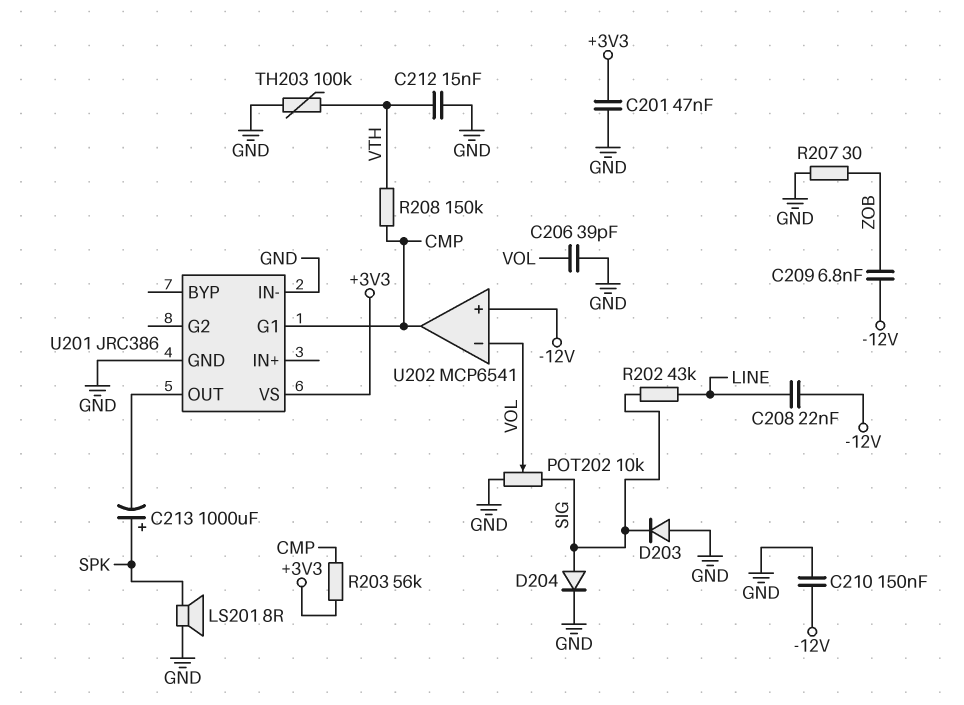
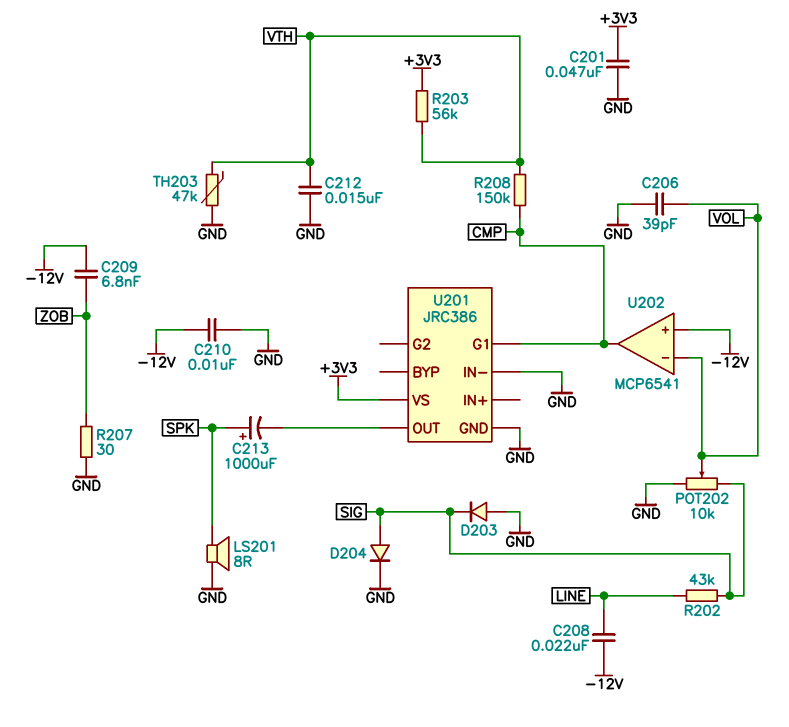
C210: 150nF (-12V, GND) -> 10nF (-12V, GND)
R203: 56k (+3V3, CMP) -> 56k (+3V3, VTH)
TH203: 100k (GND, VTH) -> 47k (GND, VTH)

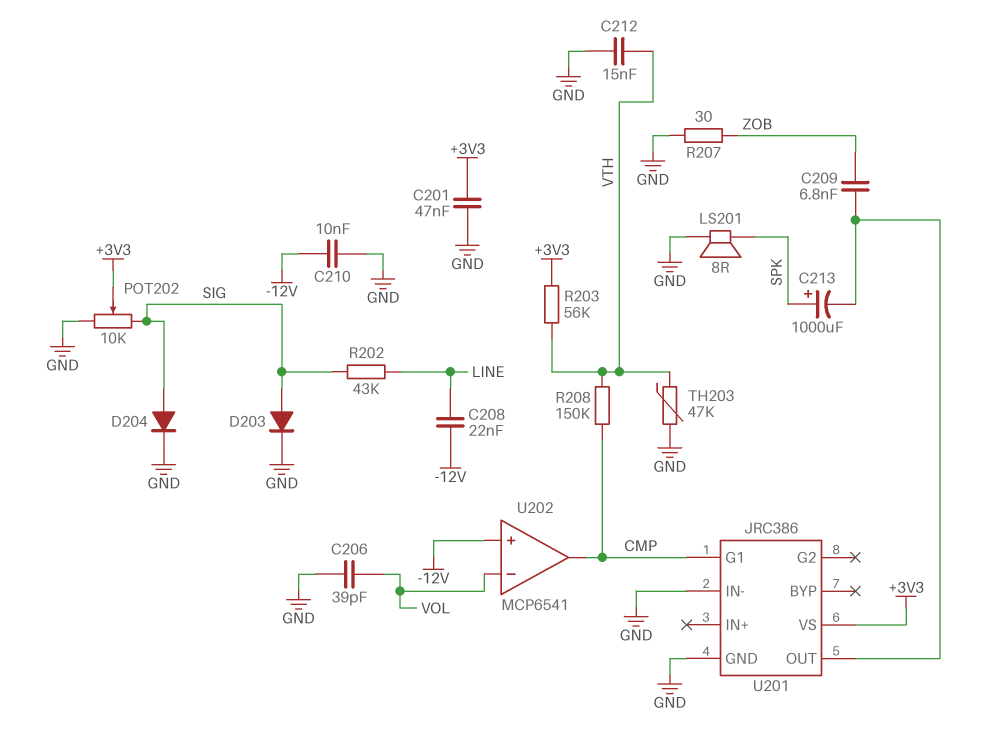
C209: 6.8nF (-12V, ZOB) -> 6.8nF (U201/OUT, ZOB)
D203: diode (A GND, K SIG) -> diode (A SIG, K GND)
POT202: 10k (GND, SIG, wiper VOL) -> 10k (GND, SIG, wiper +3V3)

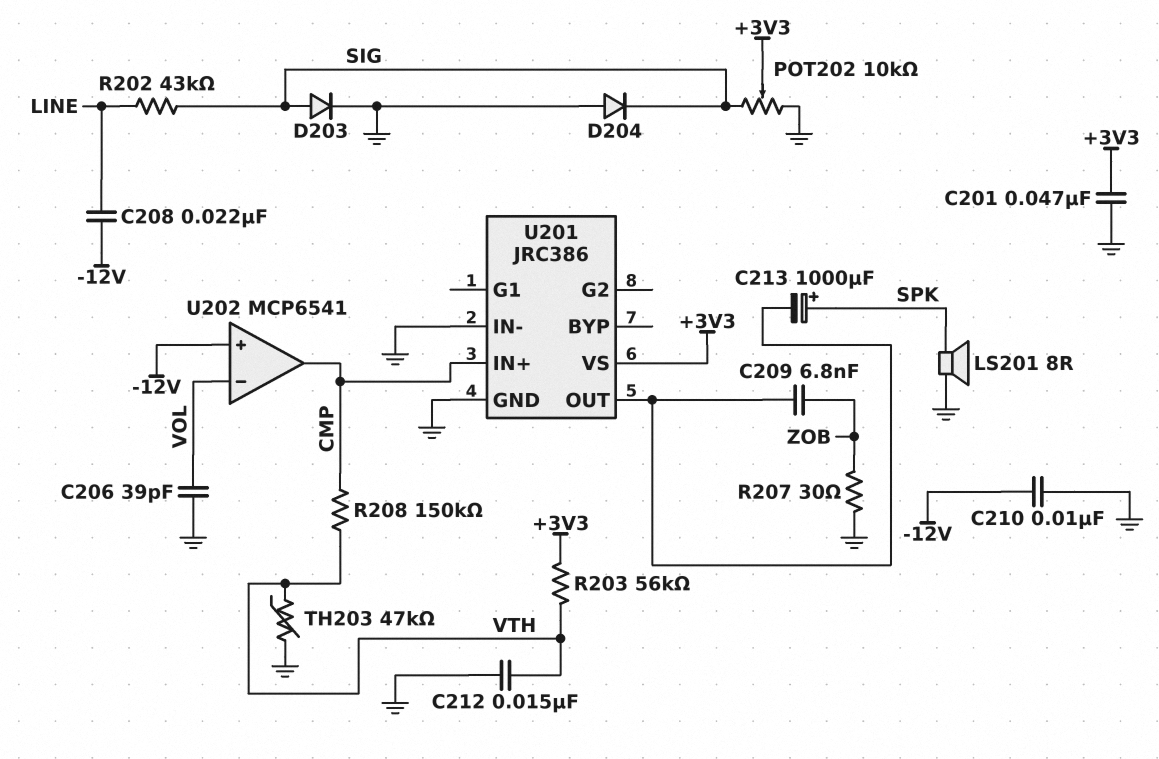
D204: diode (A SIG, K GND) -> diode (A GND, K SIG)
U201 pin G1: CMP -> none
U201 pin IN+: none -> CMP

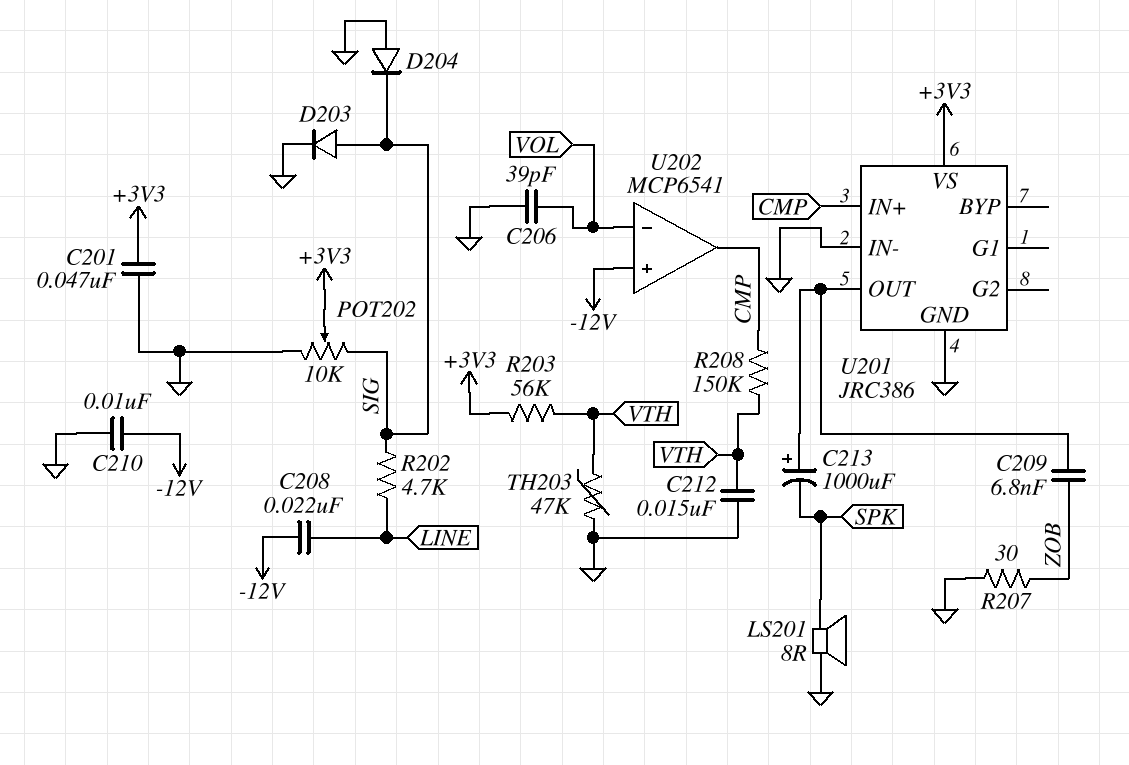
C213: 1000uF (plus SPK, minus U201/OUT) -> 1000uF (plus U201/OUT, minus SPK)
R202: 43k (LINE, SIG) -> 4.7k (LINE, SIG)

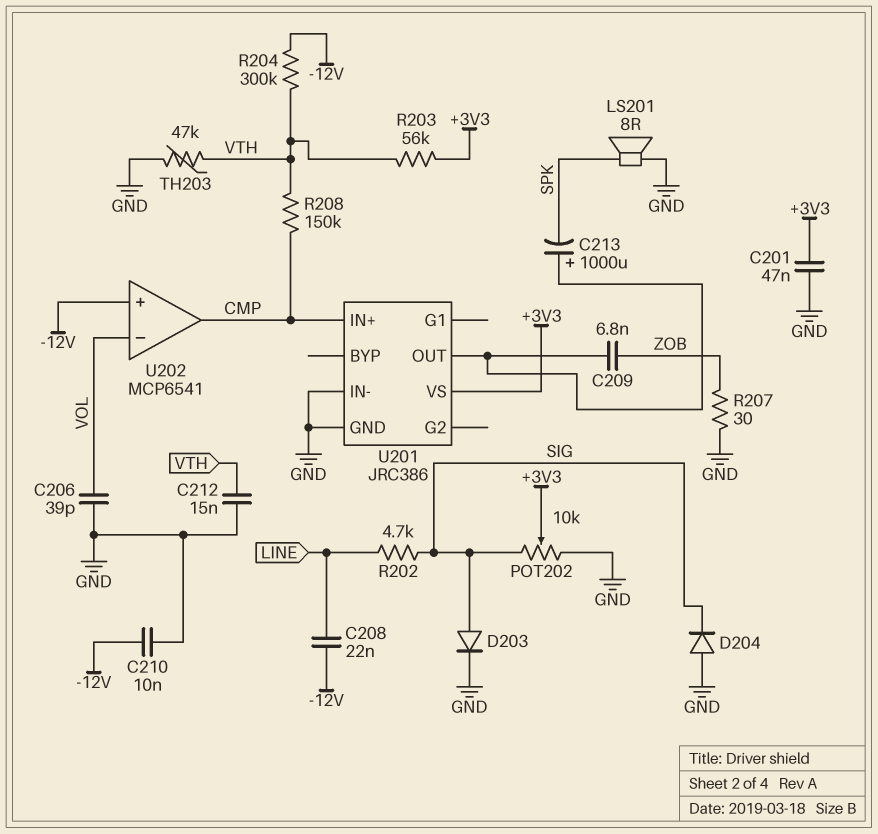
R204: none -> 300k (-12V, VTH)

